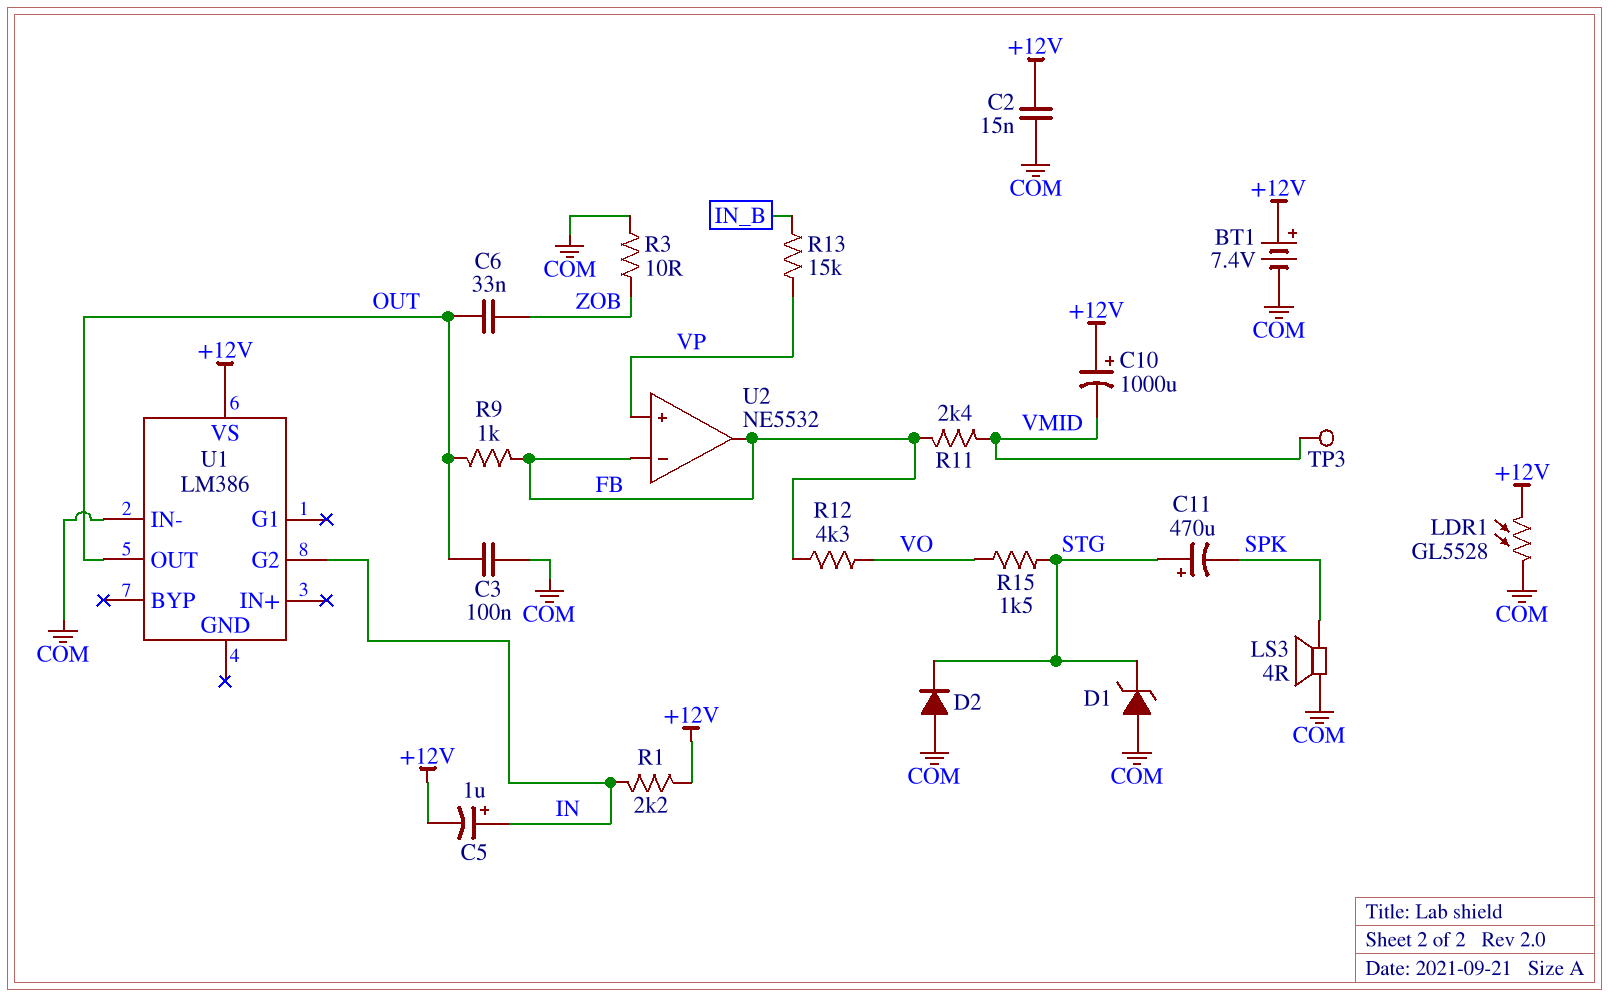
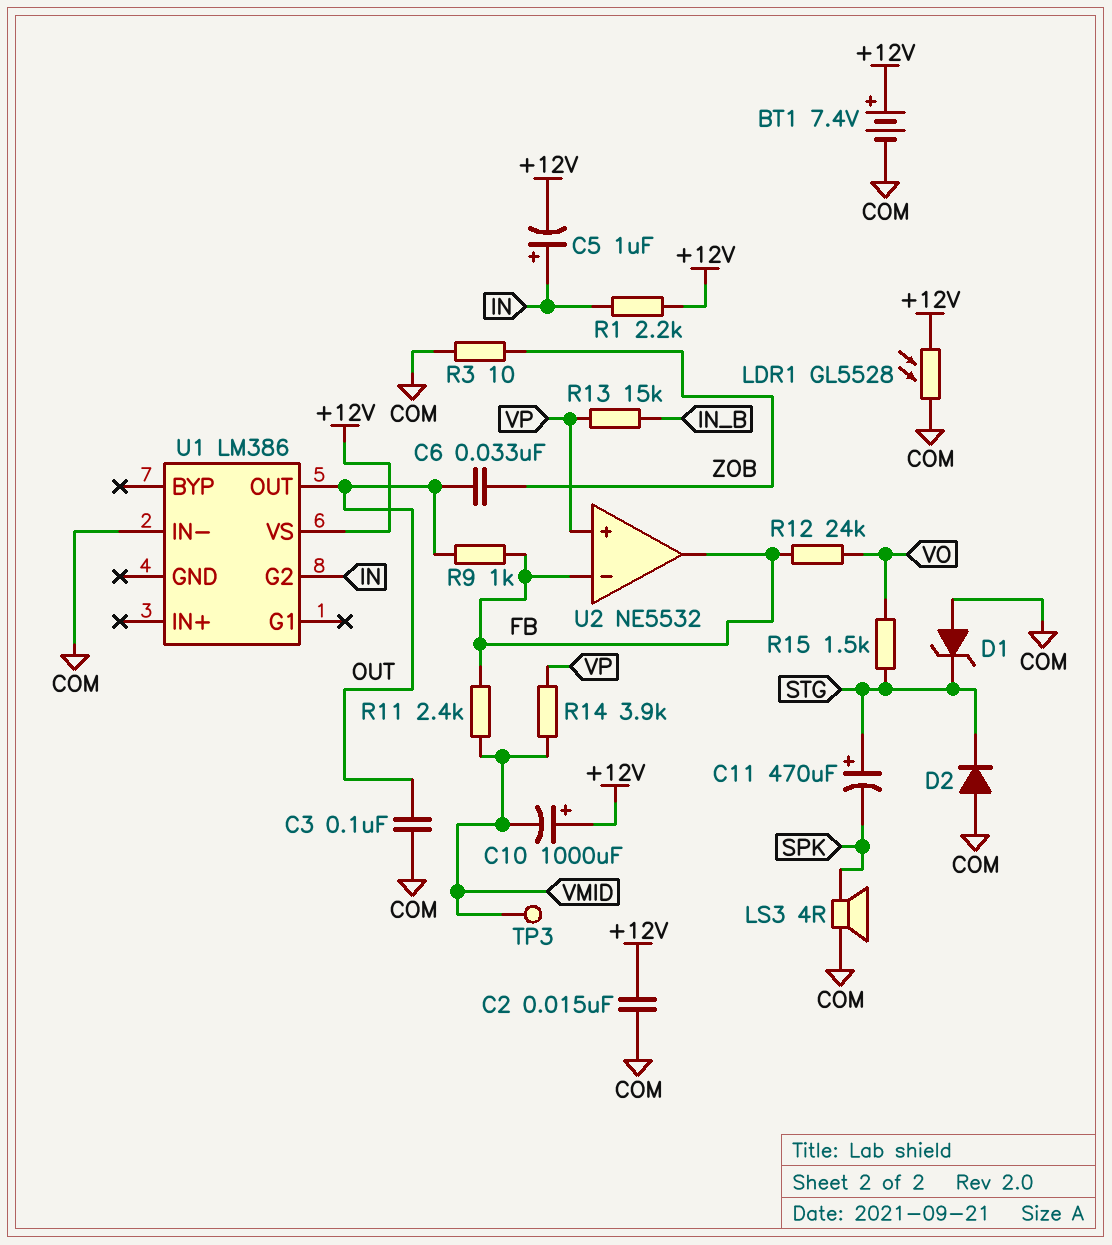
R12: 4.3k (FB, VO) -> 24k (FB, VO)
R14: none -> 3.9k (VMID, VP)

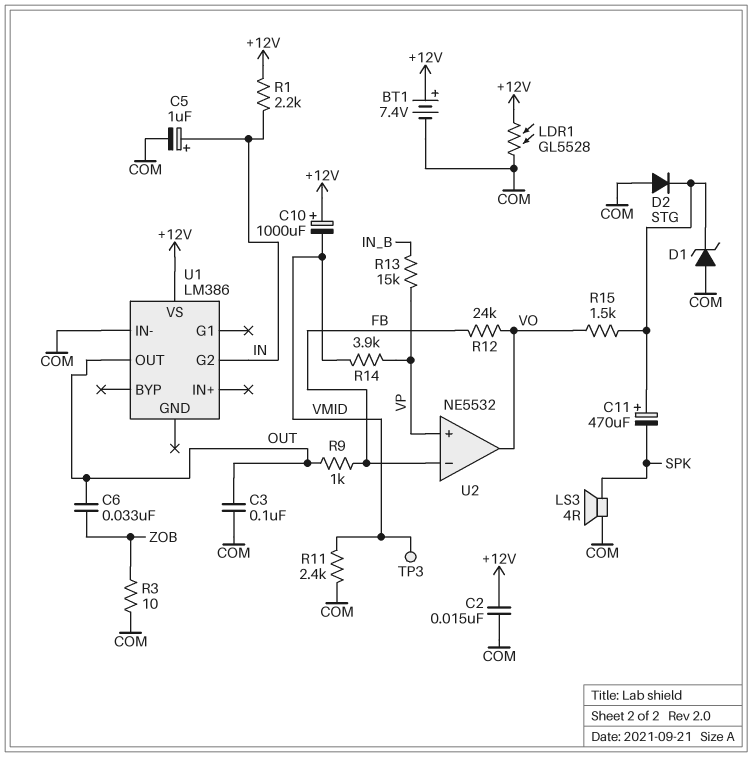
C5: 1uF (plus IN, minus +12V) -> 1uF (plus IN, minus COM)
R11: 2.4k (FB, VMID) -> 2.4k (COM, VMID)
U2 pin out: FB -> VO

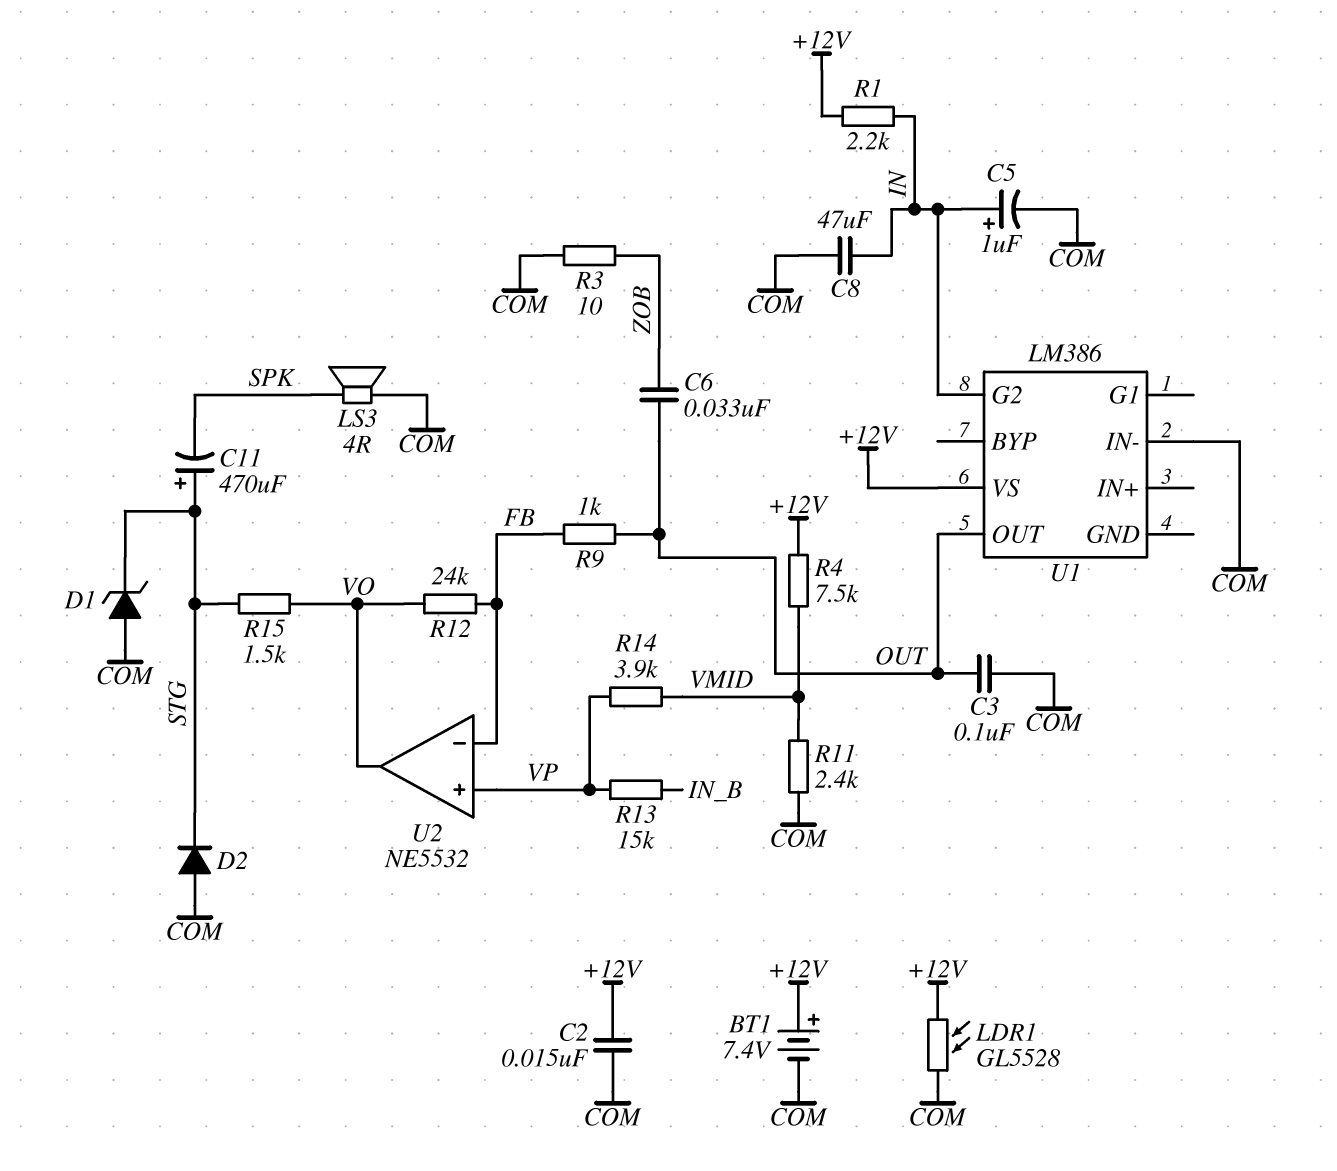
C8: none -> 47uF (COM, IN)
C10: 1000uF (plus +12V, minus VMID) -> none
R4: none -> 7.5k (+12V, VMID)
TP3: test point (VMID) -> none

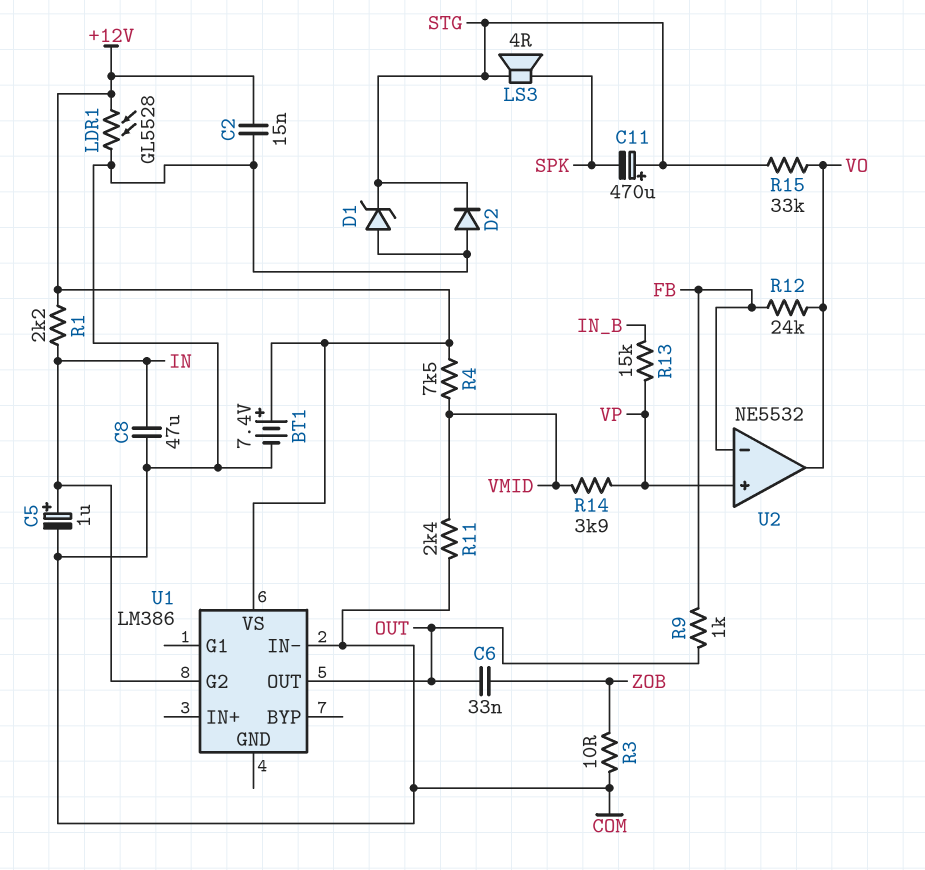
C3: 100nF (COM, OUT) -> none
LS3: speaker 4R (COM, SPK) -> speaker 4R (SPK, STG)
R15: 1.5k (STG, VO) -> 33k (STG, VO)

